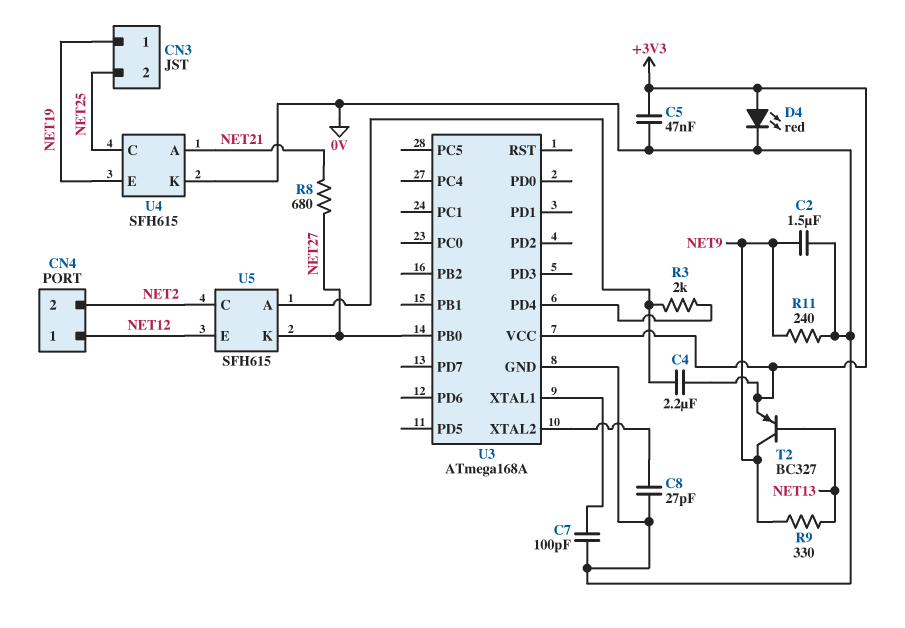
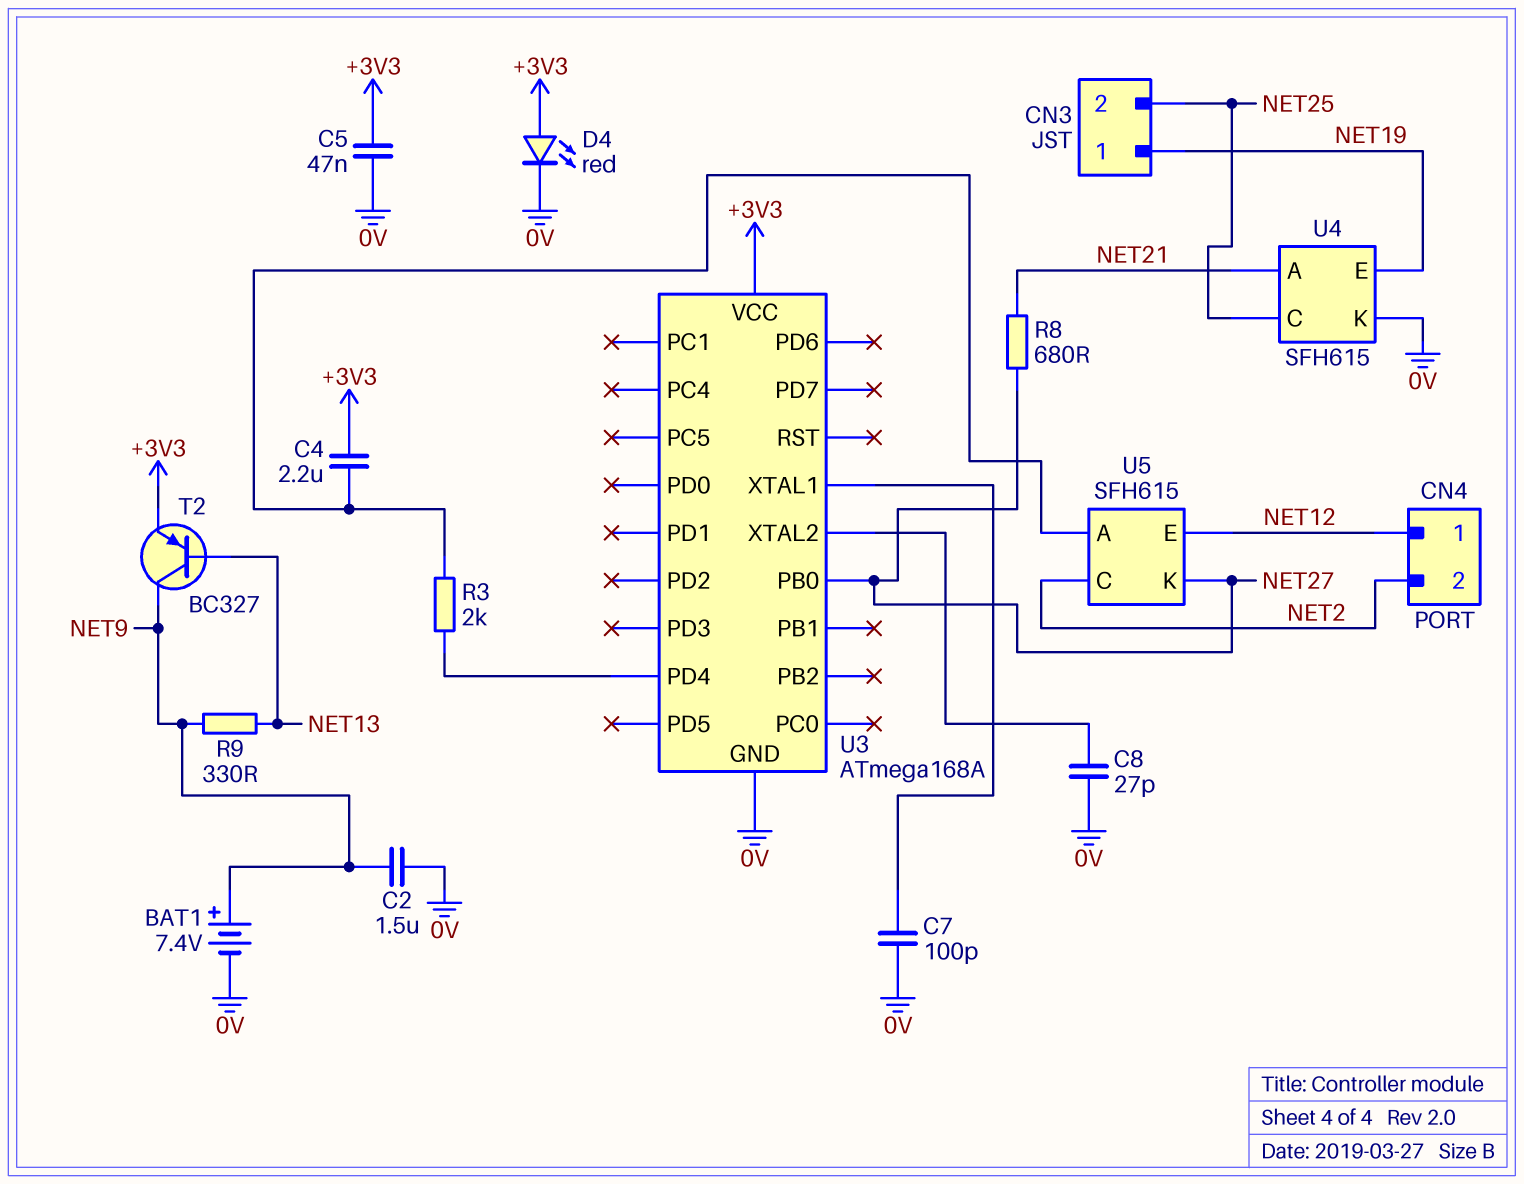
BAT1: none -> 7.4V (plus NET9, minus 0V)
R11: 240 (0V, NET9) -> none

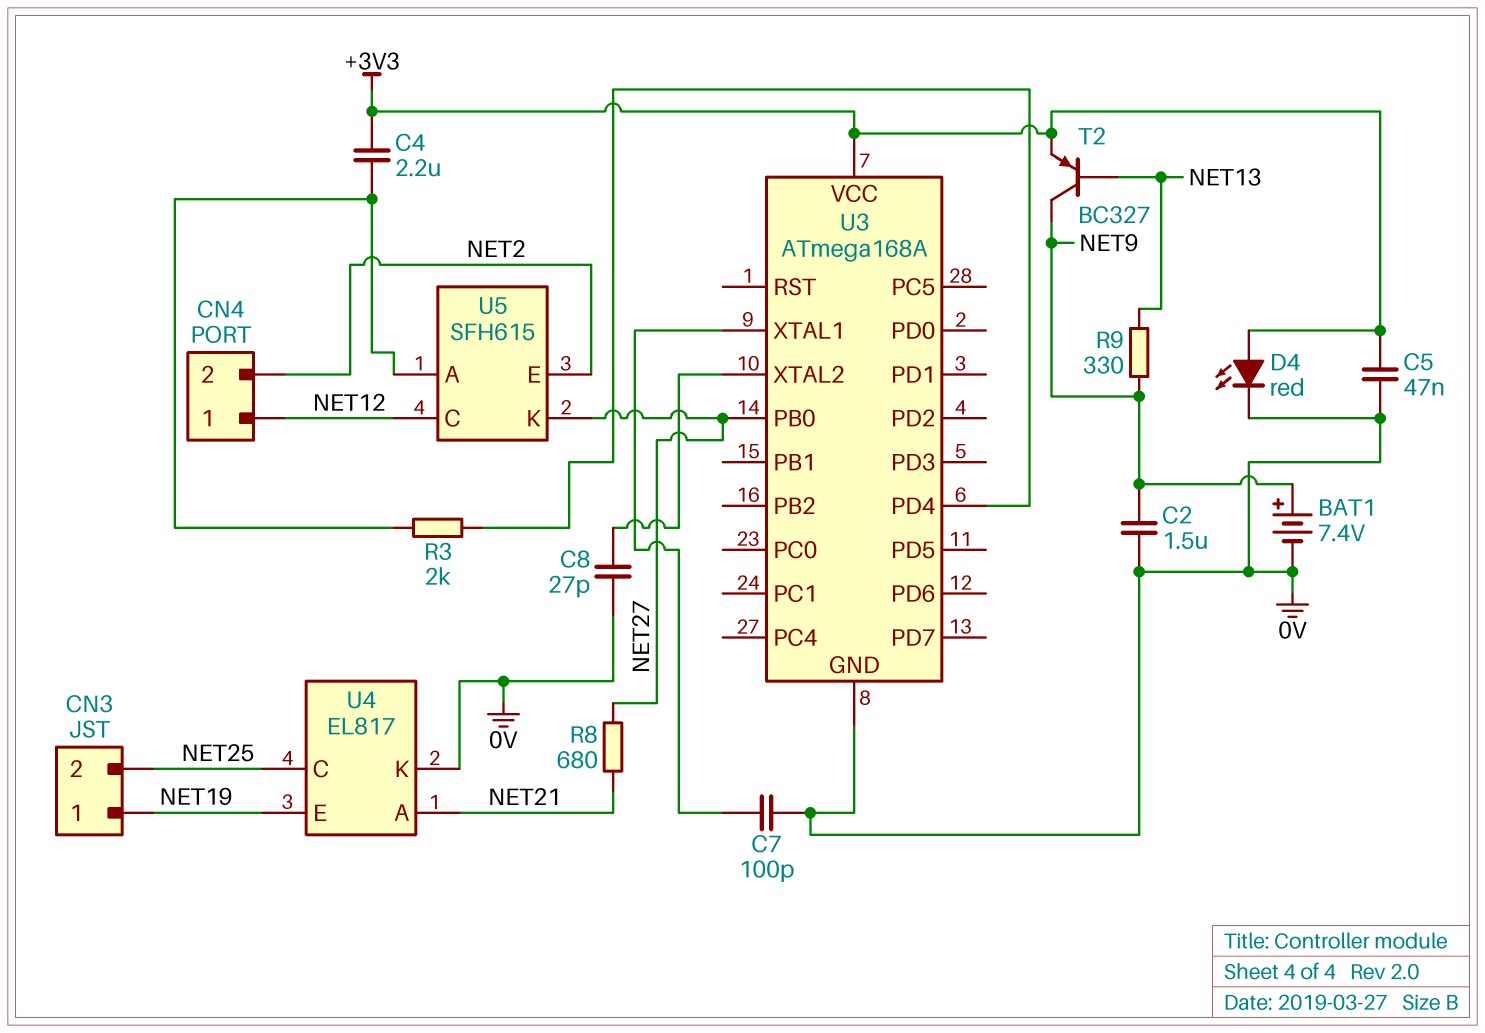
U4: SFH615 -> EL817
U5 pin C: NET2 -> NET12
U5 pin E: NET12 -> NET2

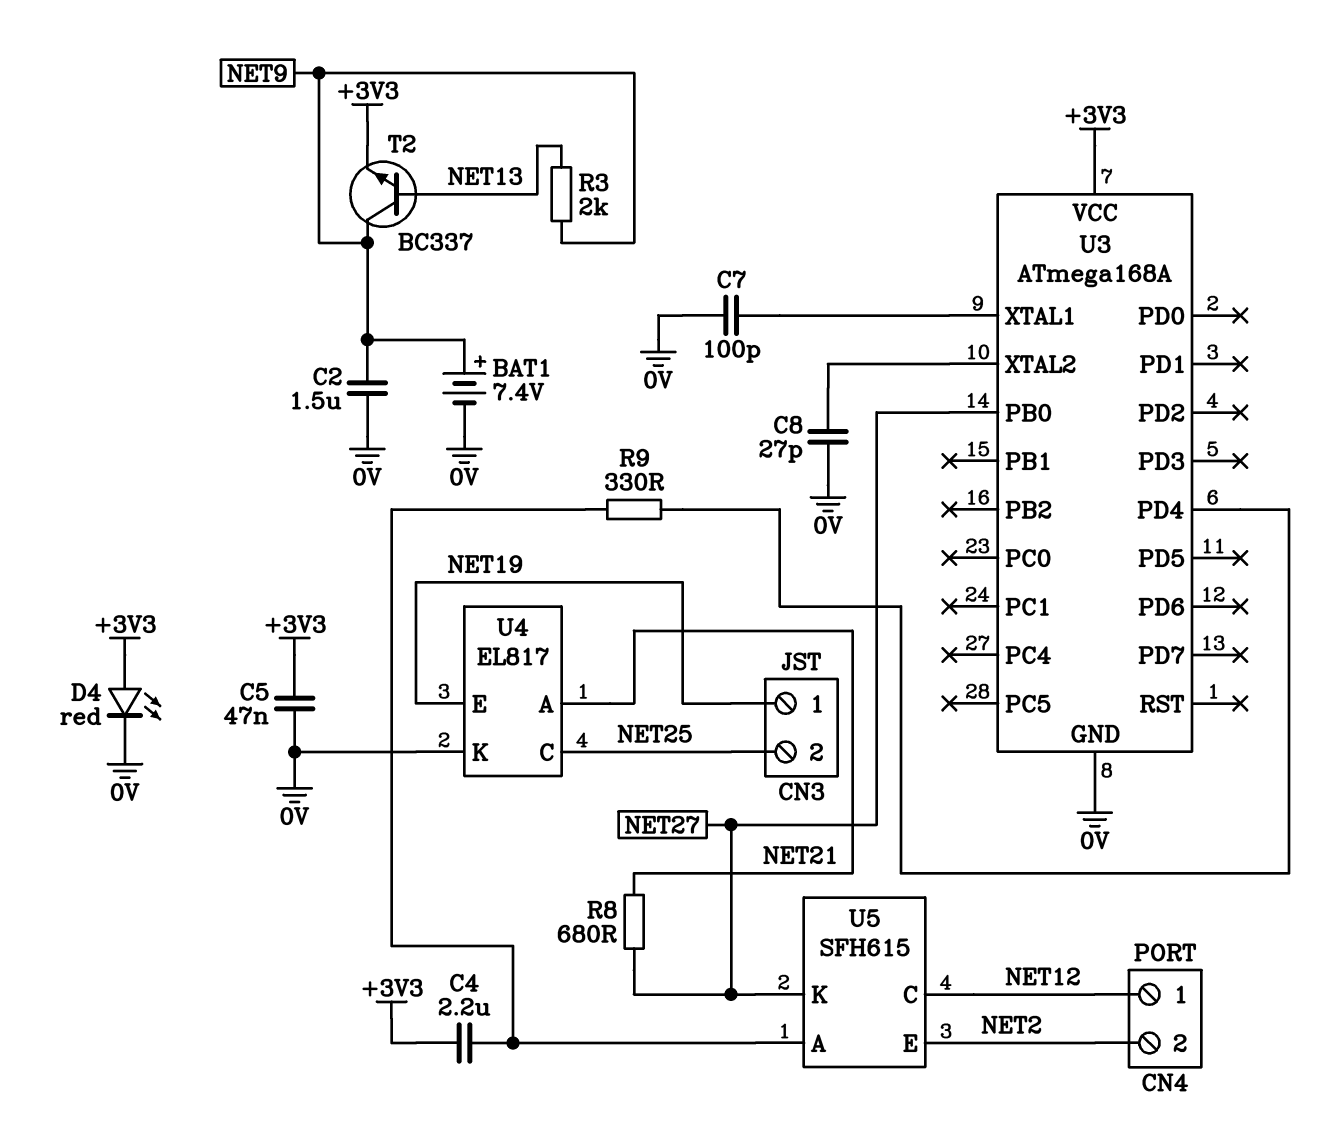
R3: 2k (U3/PD4, U5/A) -> 2k (NET9, NET13)
R9: 330 (NET9, NET13) -> 330 (U3/PD4, U5/A)
T2: PNP BC327 (B NET13, C NET9, E +3V3) -> NPN BC337 (B NET13, C NET9, E +3V3)

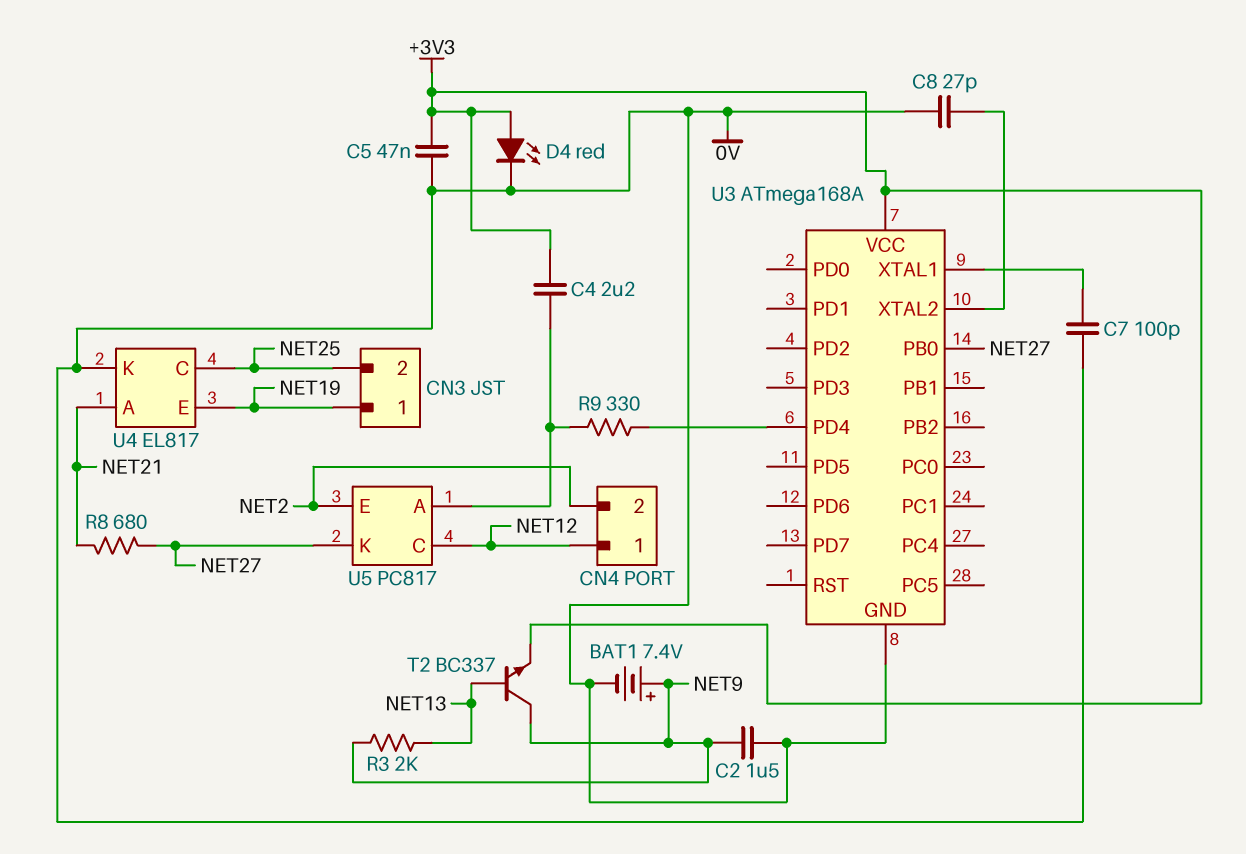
U5: SFH615 -> PC817

